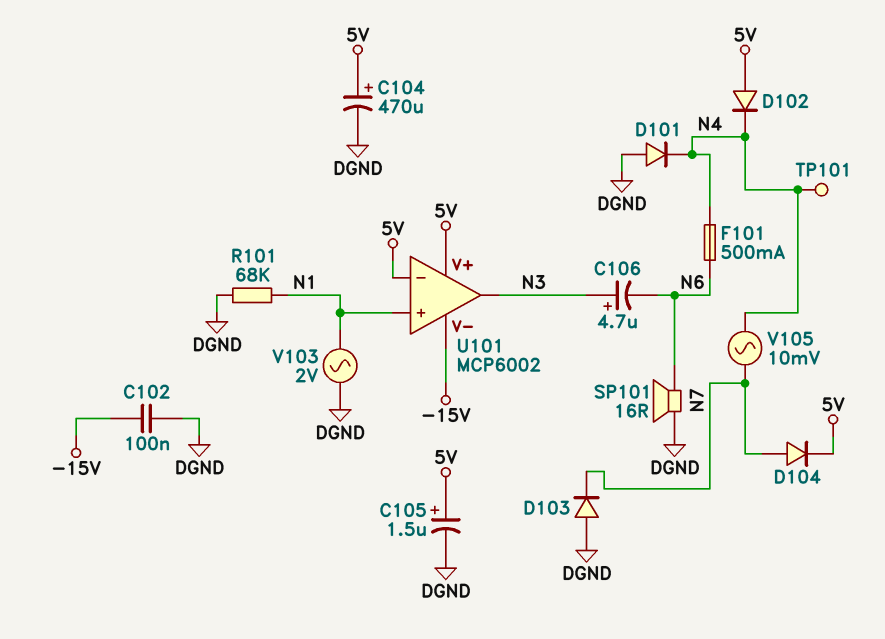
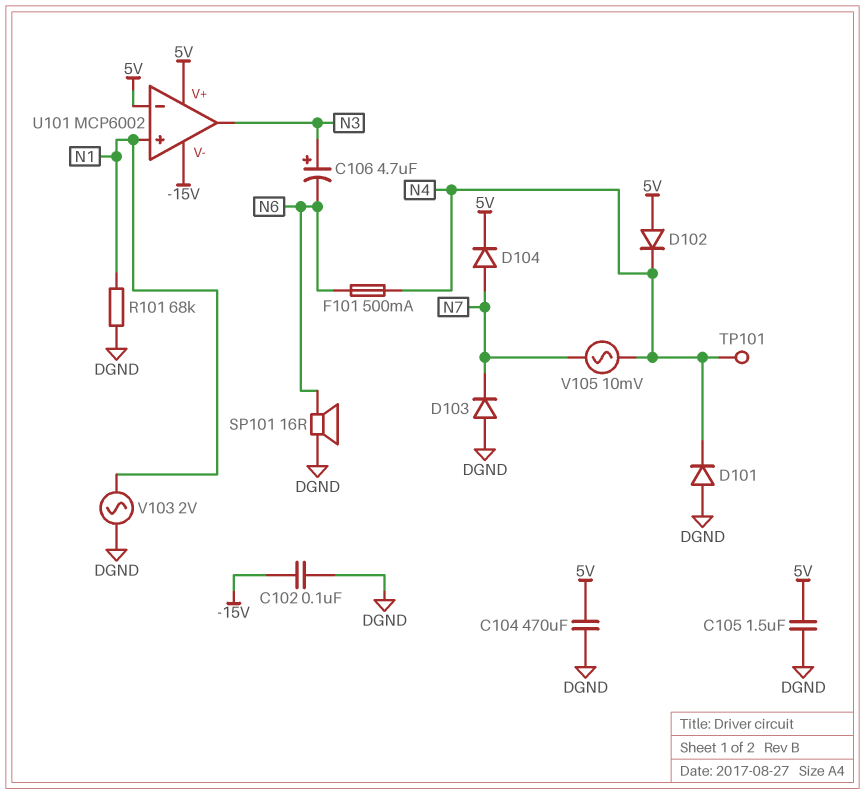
C104: 470uF (plus 5V, minus DGND) -> 470uF (5V, DGND)
C105: 1.5uF (plus 5V, minus DGND) -> 1.5uF (5V, DGND)

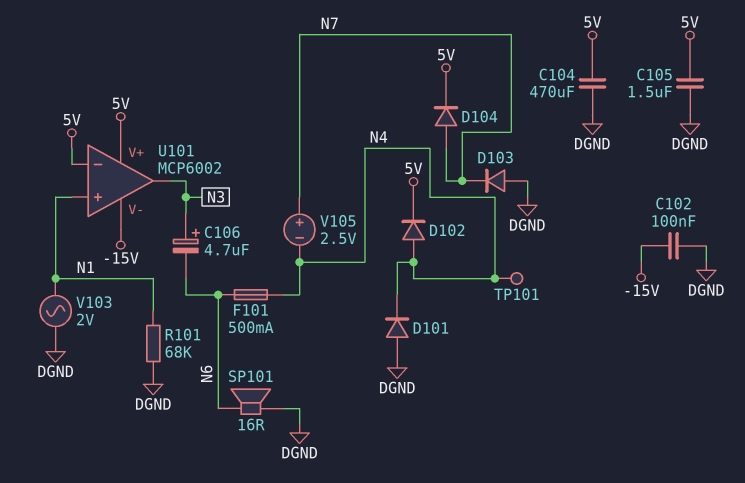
D102: diode (A 5V, K N4) -> diode (A N4, K 5V)
V105: AC 10mV (N4, N7) -> 2.5V (plus N7, minus N4)

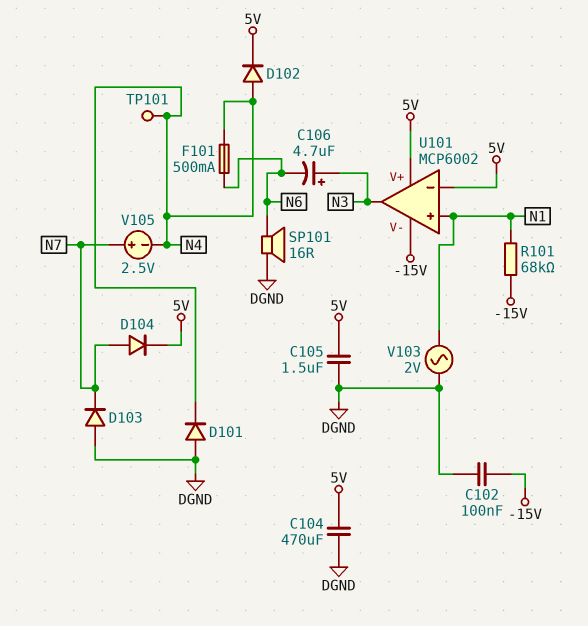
R101: 68k (DGND, N1) -> 68k (-15V, N1)

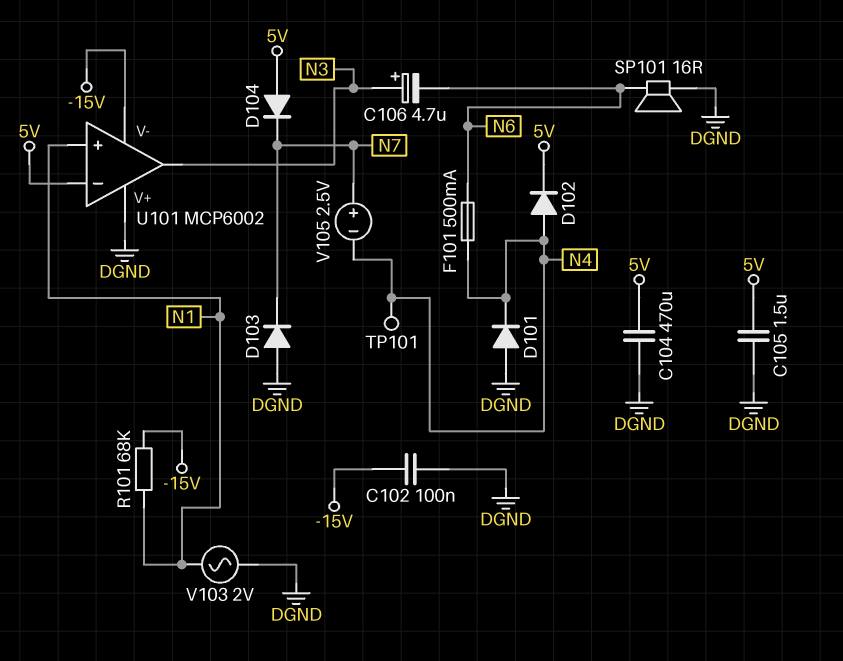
D104: diode (A N7, K 5V) -> diode (A 5V, K N7)
U101 pin V+: 5V -> DGND

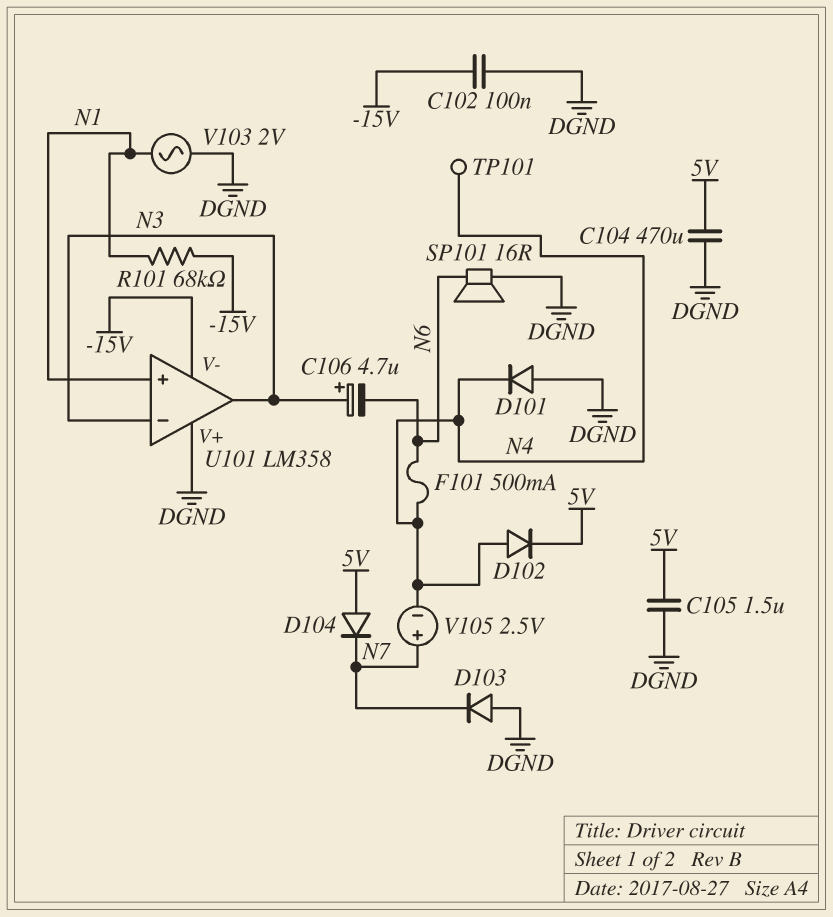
U101: MCP6002 -> LM358
U101 pin in-: 5V -> N3

